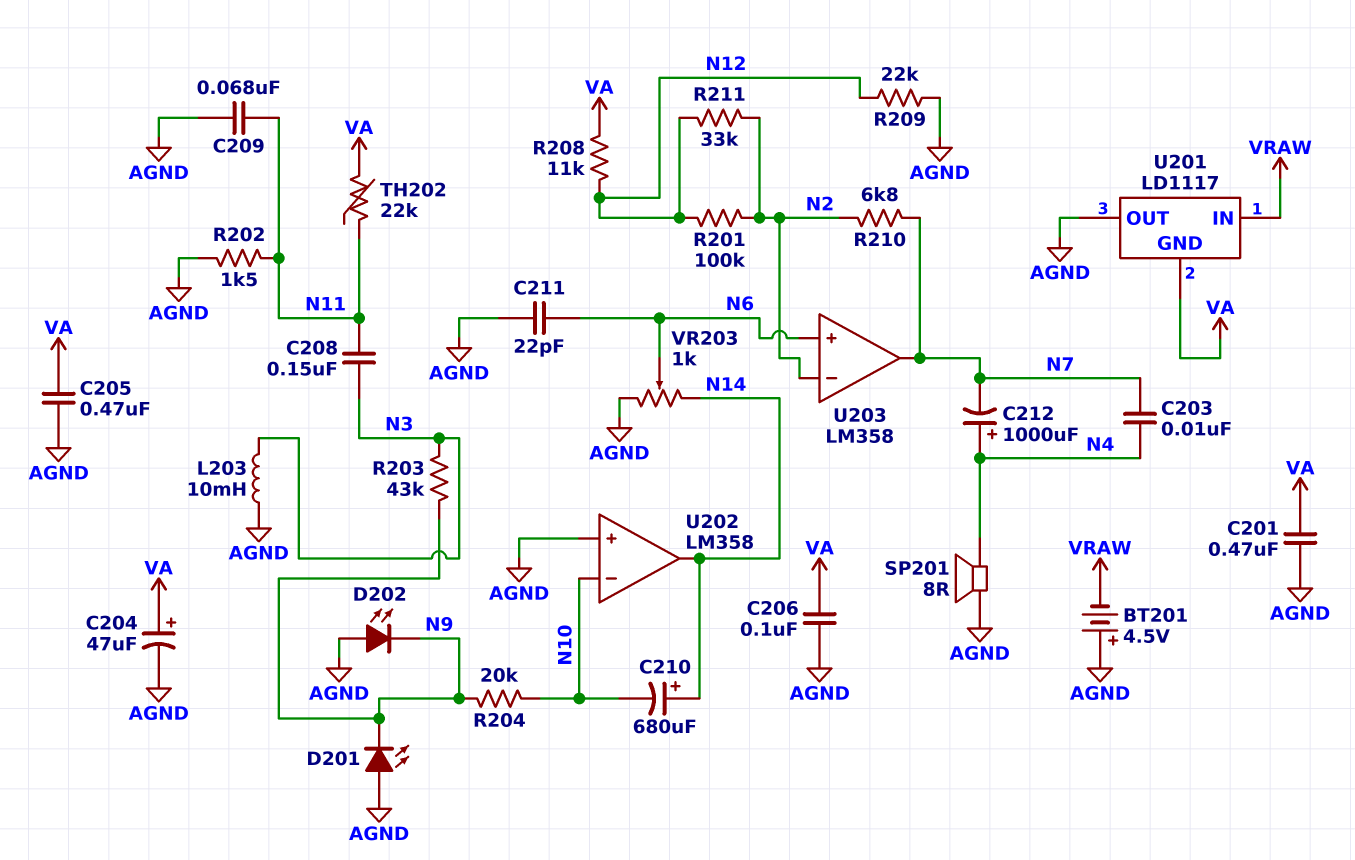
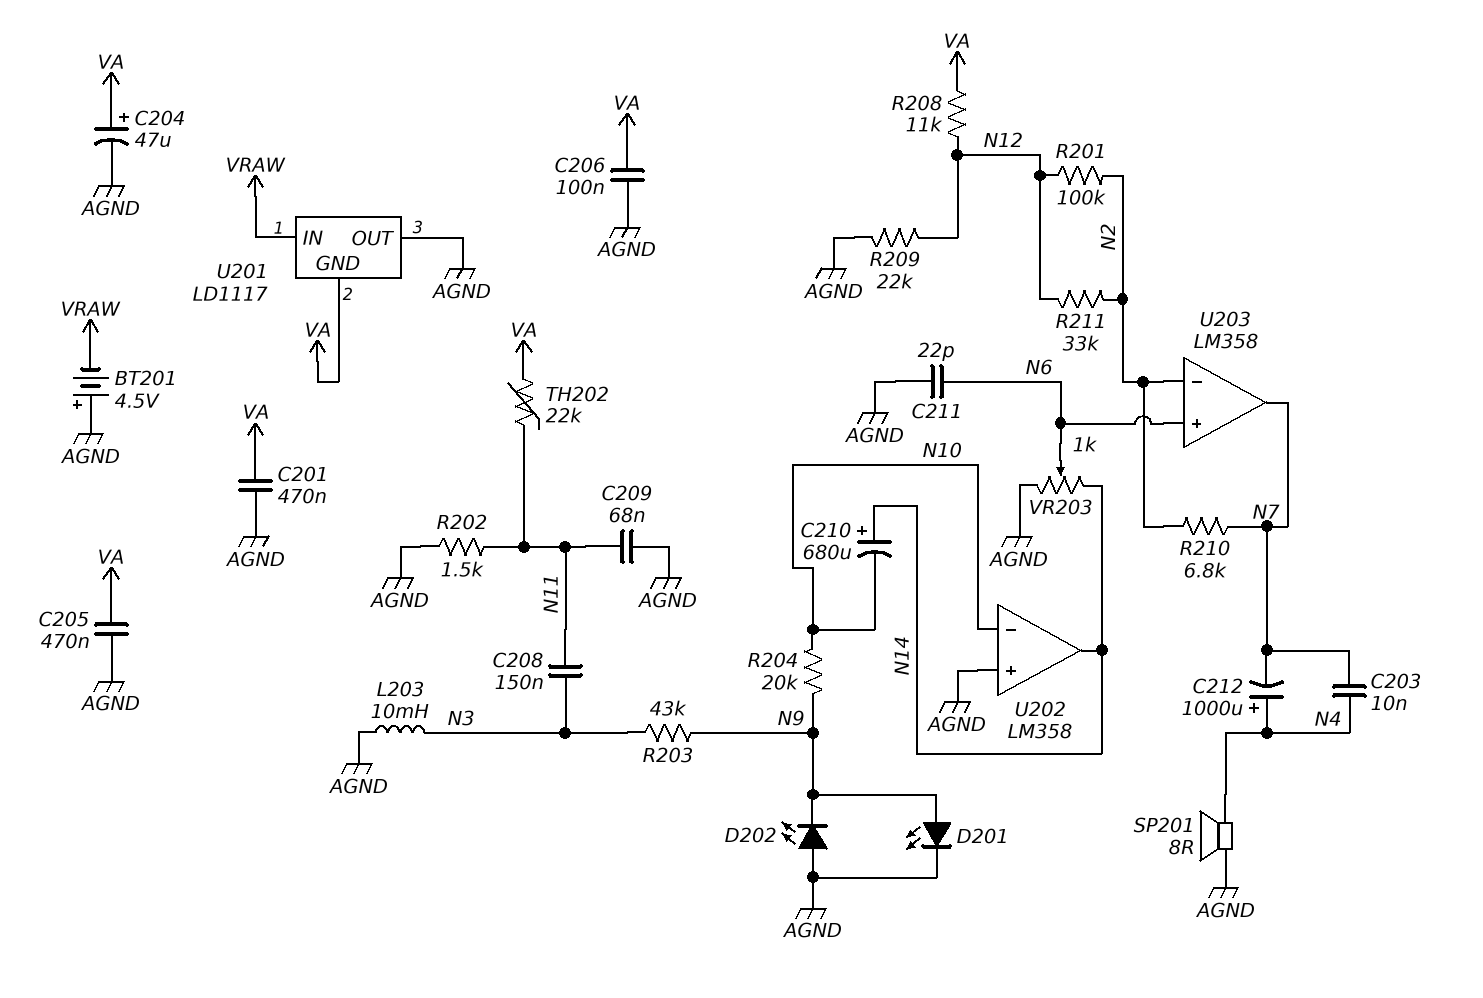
D201: LED (A AGND, K N9) -> LED (A N9, K AGND)

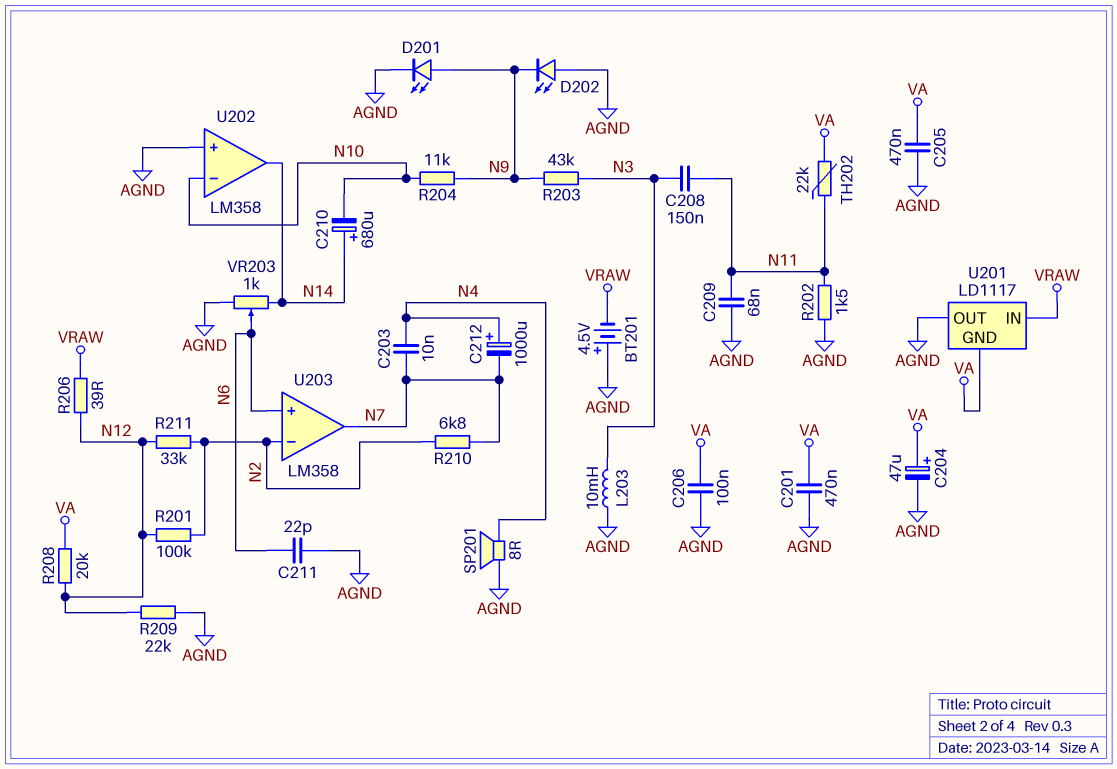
R204: 20k (N9, N10) -> 11k (N9, N10)
R206: none -> 39 (N12, VRAW)
R208: 11k (N12, VA) -> 20k (N12, VA)

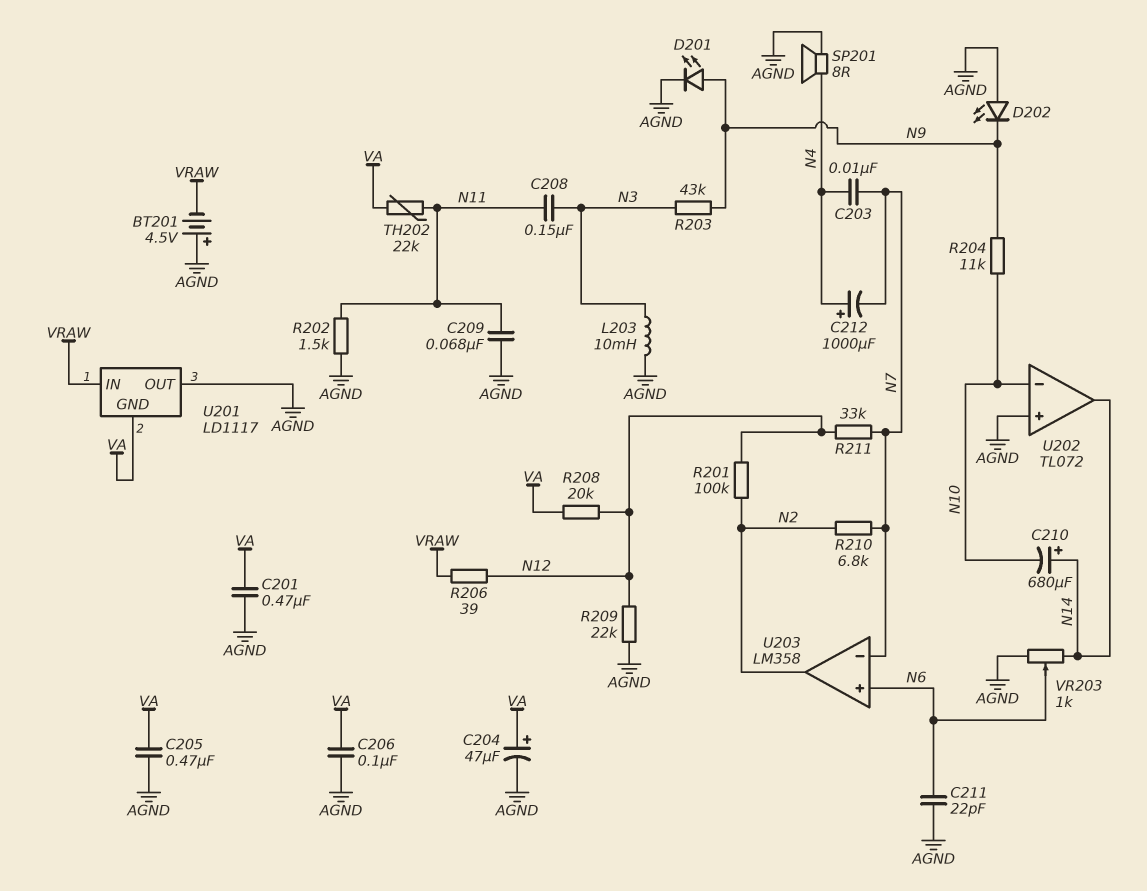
R211: 33k (N2, N12) -> 33k (N7, N12)
U202: LM358 -> TL072
U203 pin in-: N2 -> N7
U203 pin out: N7 -> N2

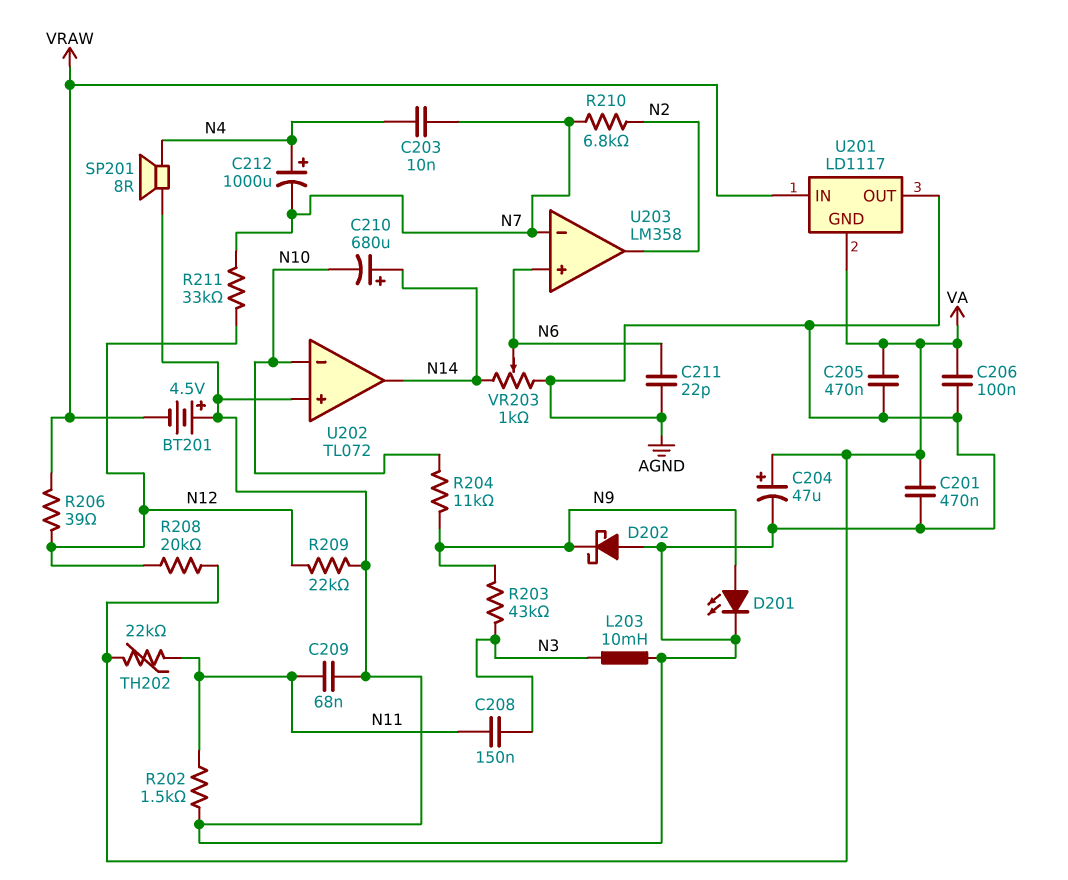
D202: LED (A AGND, K N9) -> schottky (A AGND, K N9)
R201: 100k (N2, N12) -> none

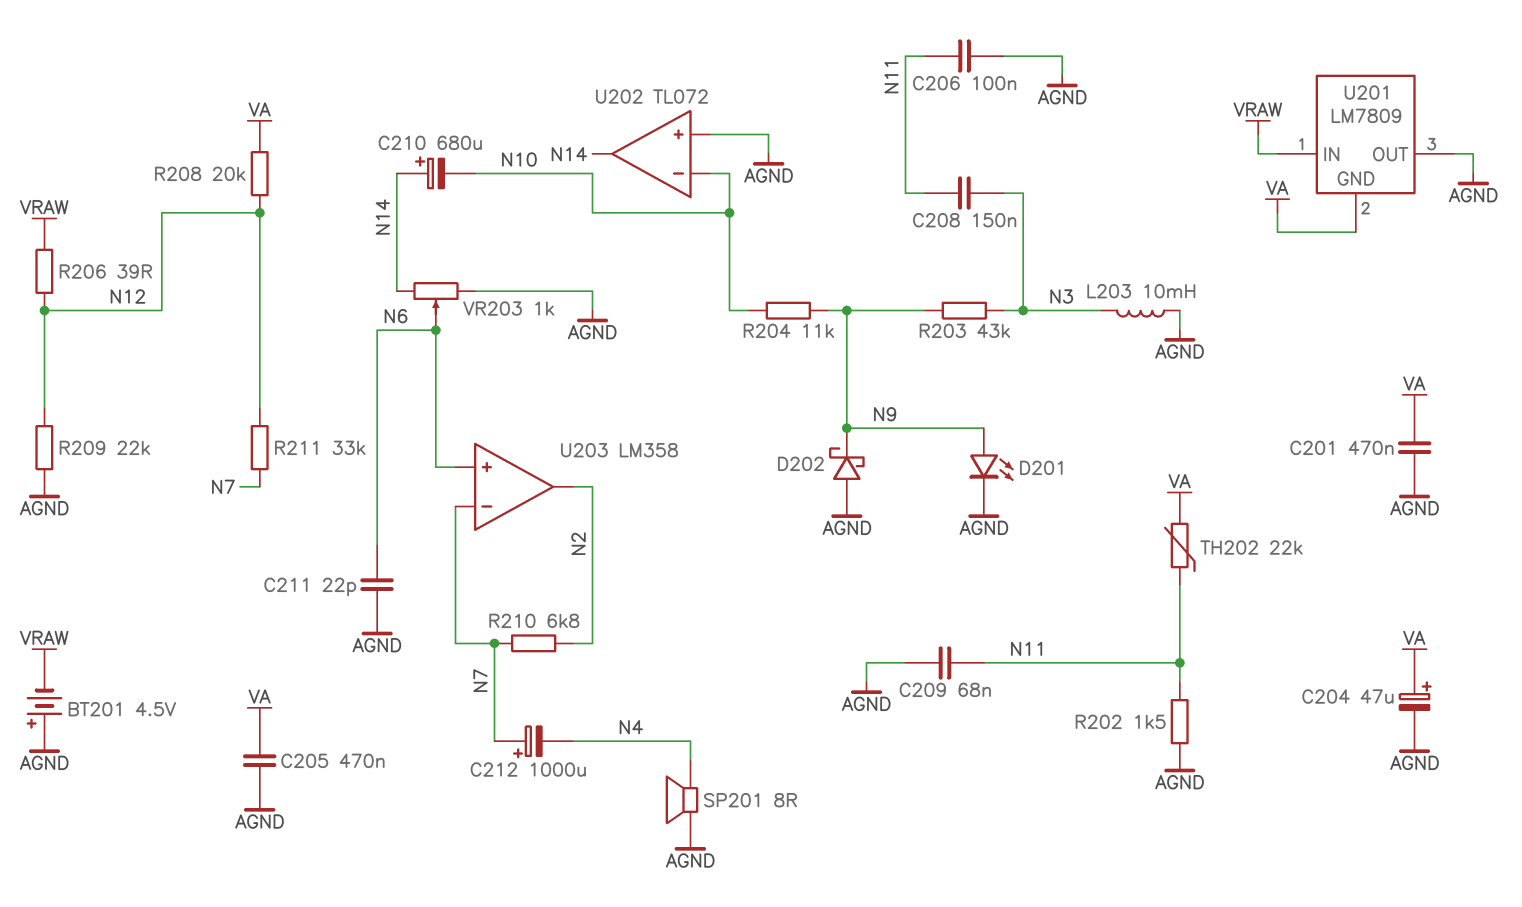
C203: 10nF (N4, N7) -> none
C206: 100nF (AGND, VA) -> 100nF (AGND, N11)
C212: 1000uF (plus N4, minus N7) -> 1000uF (plus N7, minus N4)
U201: LD1117 -> LM7809

